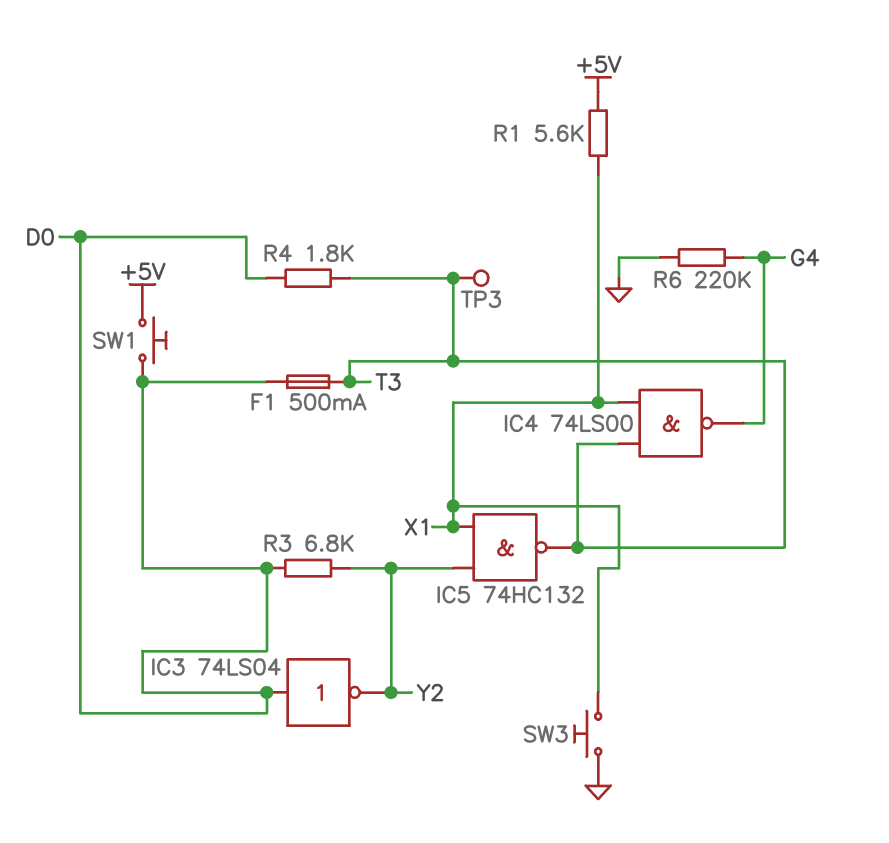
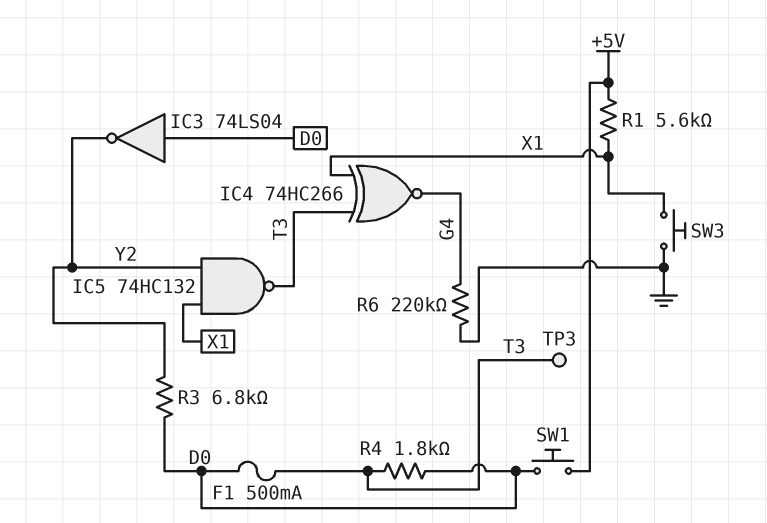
IC4: NAND 74LS00 (in T3, in X1, out G4) -> XNOR 74HC266 (in T3, in X1, out G4)

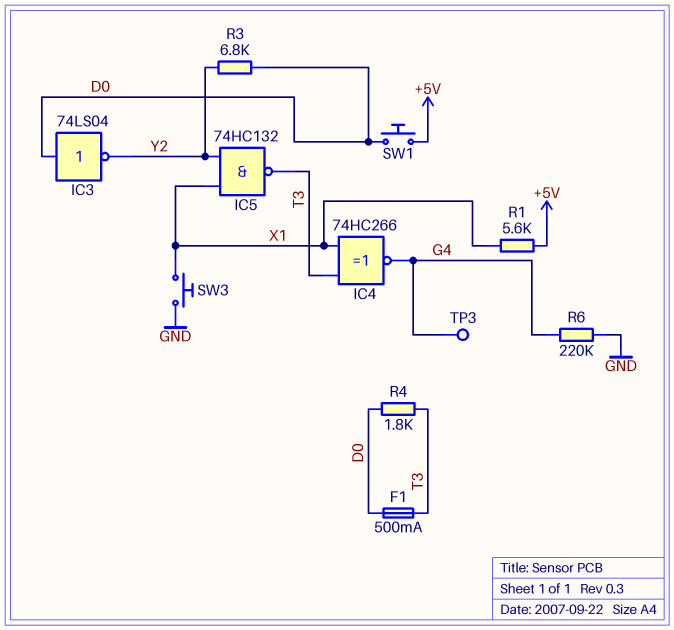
TP3: test point (T3) -> test point (G4)

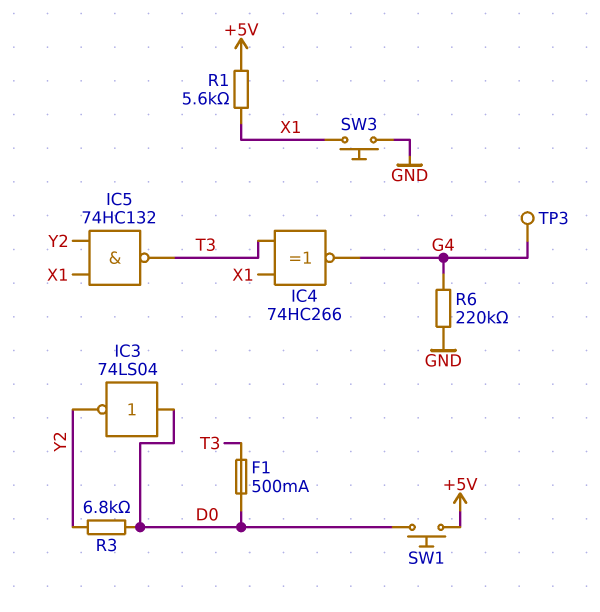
R4: 1.8k (D0, T3) -> none

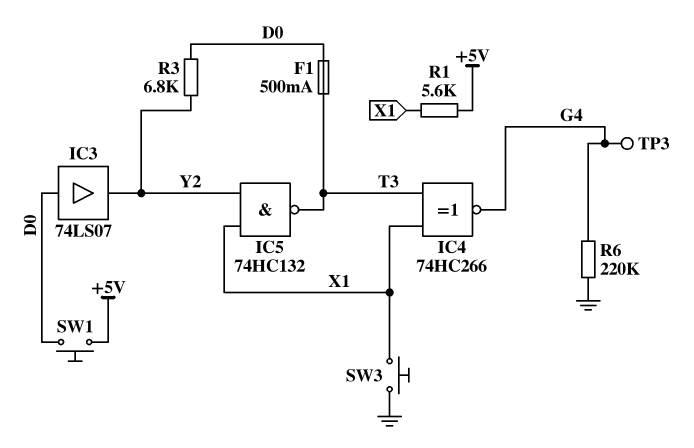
IC3: NOT 74LS04 (in D0, out Y2) -> buffer 74LS07 (in D0, out Y2)

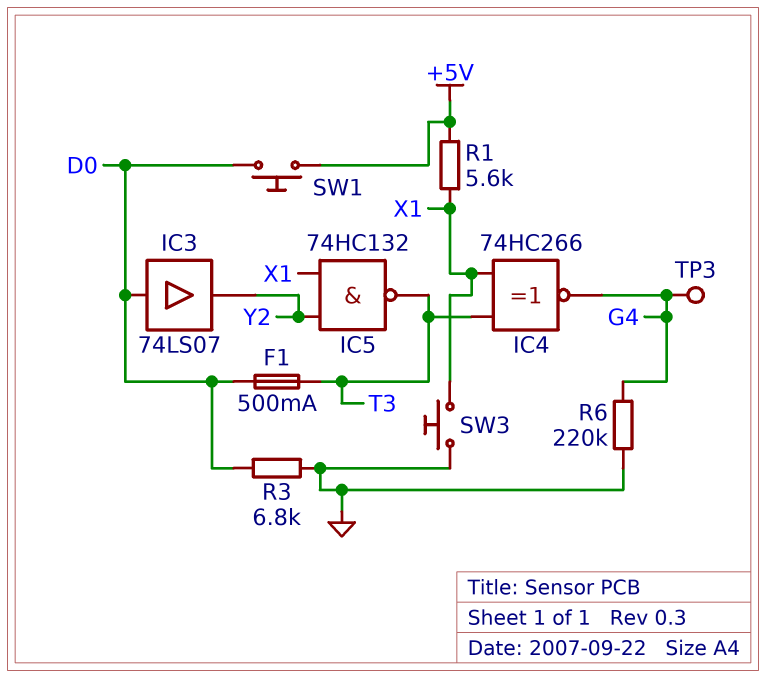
R3: 6.8k (D0, Y2) -> 6.8k (D0, GND)

